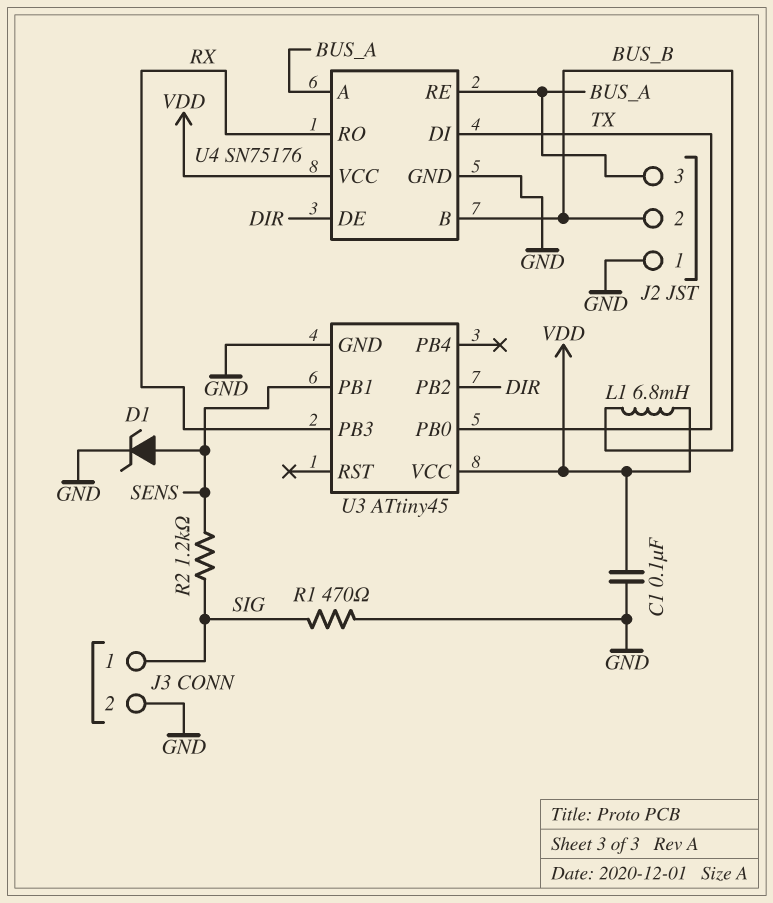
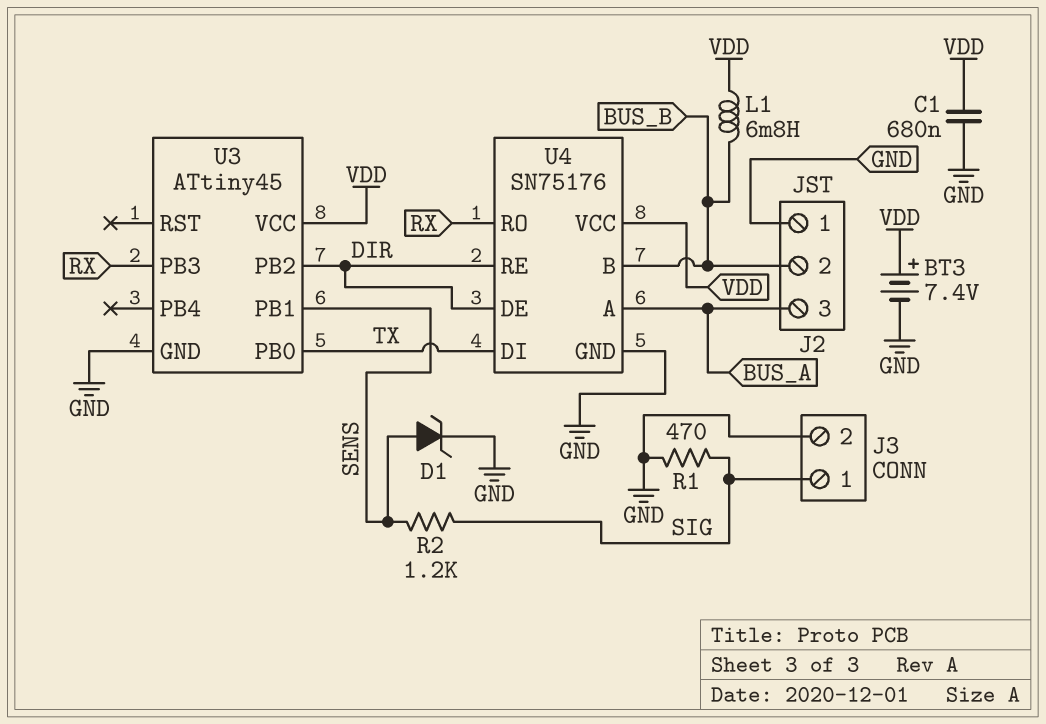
BT3: none -> 7.4V (plus VDD, minus GND)
C1: 100nF (GND, VDD) -> 680nF (GND, VDD)
U4 pin RE: BUS_A -> DIR

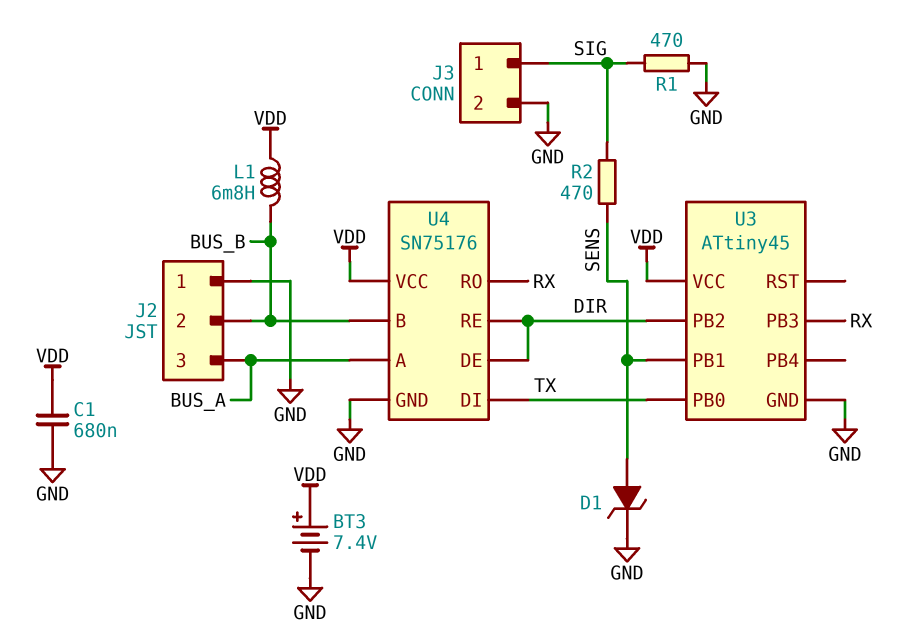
R2: 1.2k (SENS, SIG) -> 470 (SENS, SIG)

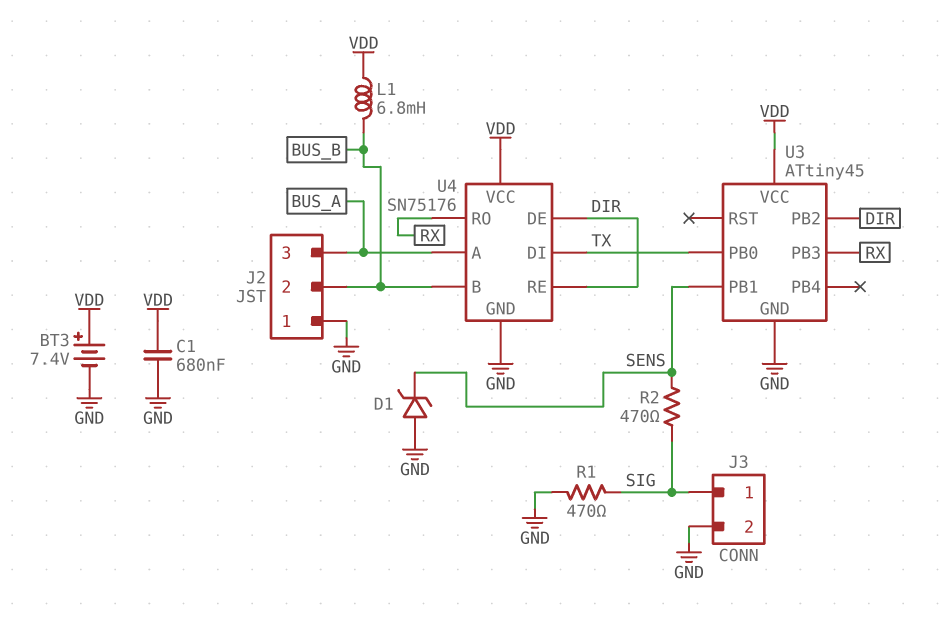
D1: zener (A SENS, K GND) -> zener (A GND, K SENS)

